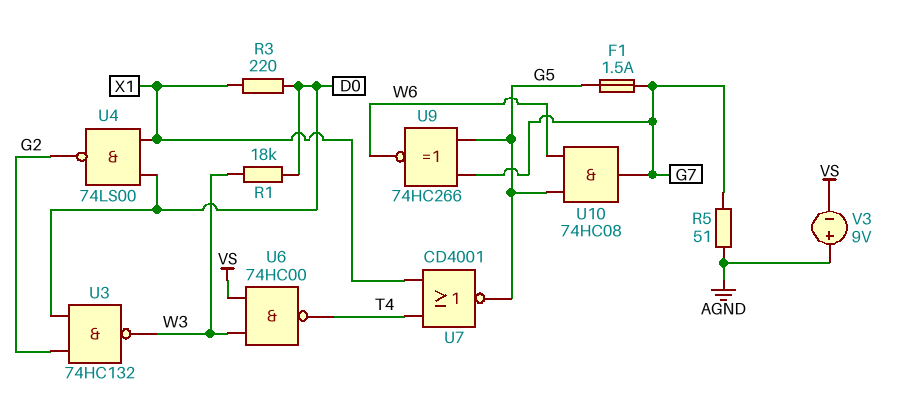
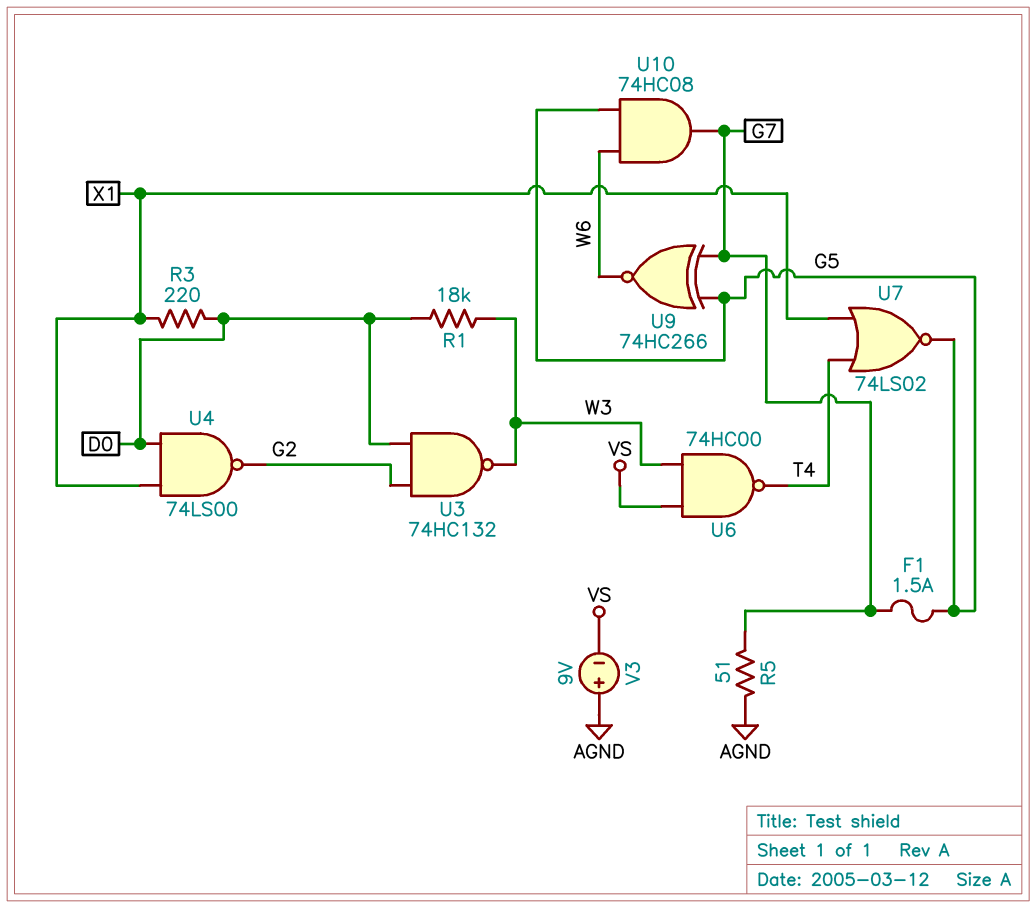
U7: NOR CD4001 (in T4, in X1, out G5) -> NOR 74LS02 (in T4, in X1, out G5)

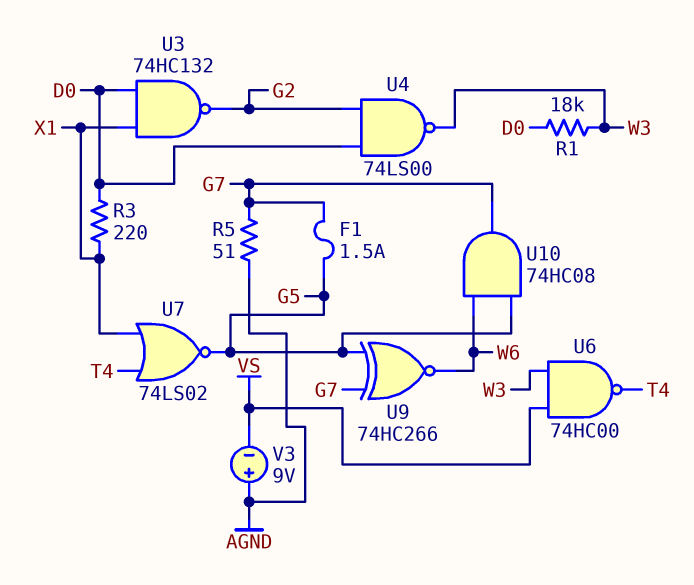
U3: NAND 74HC132 (in D0, in G2, out W3) -> NAND 74HC132 (in D0, in X1, out G2)
U4: NAND 74LS00 (in D0, in X1, out G2) -> NAND 74LS00 (in D0, in G2, out W3)

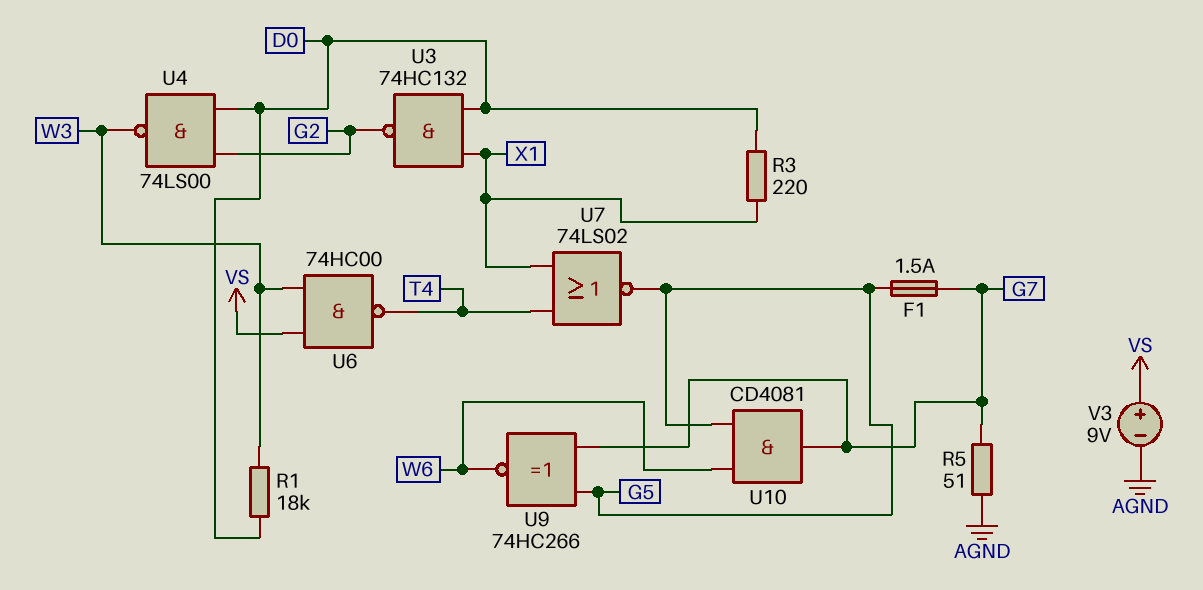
U10: AND 74HC08 (in G5, in W6, out G7) -> AND CD4081 (in G5, in W6, out G7)
V3: 9V (plus AGND, minus VS) -> 9V (plus VS, minus AGND)

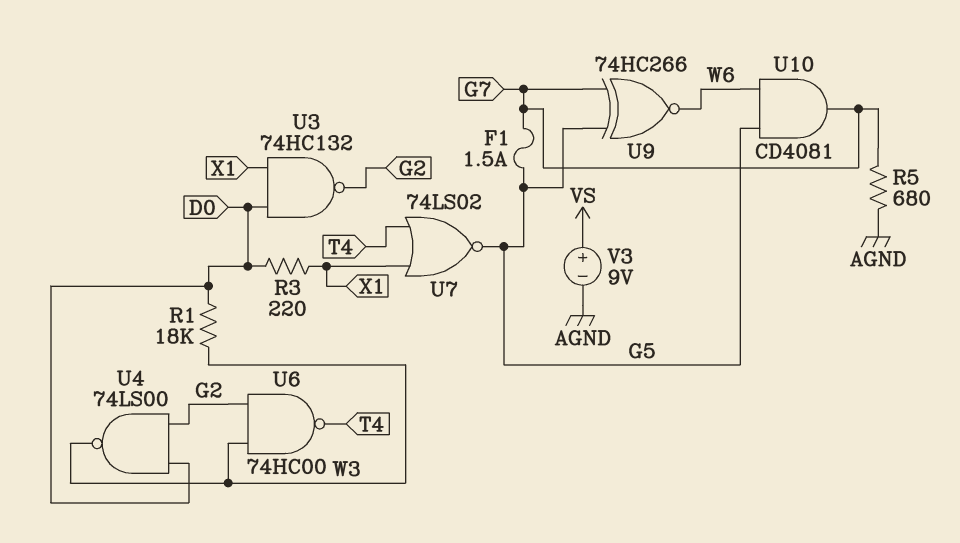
R5: 51 (AGND, G7) -> 680 (AGND, G7)
U6: NAND 74HC00 (in VS, in W3, out T4) -> NAND 74HC00 (in G2, in W3, out T4)

